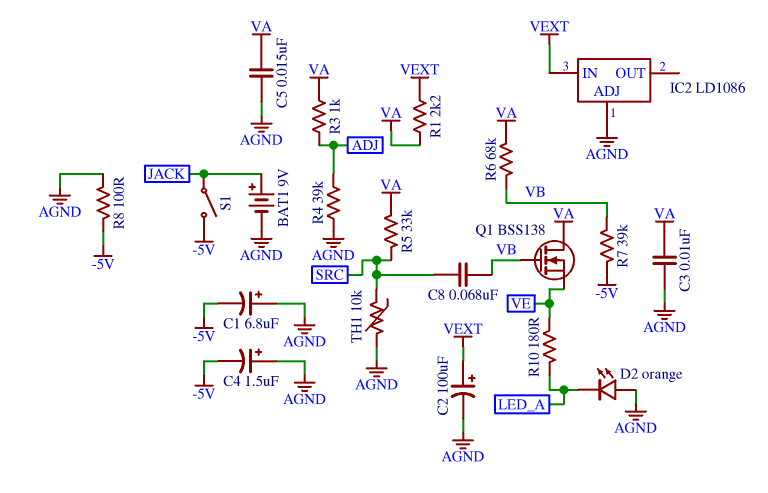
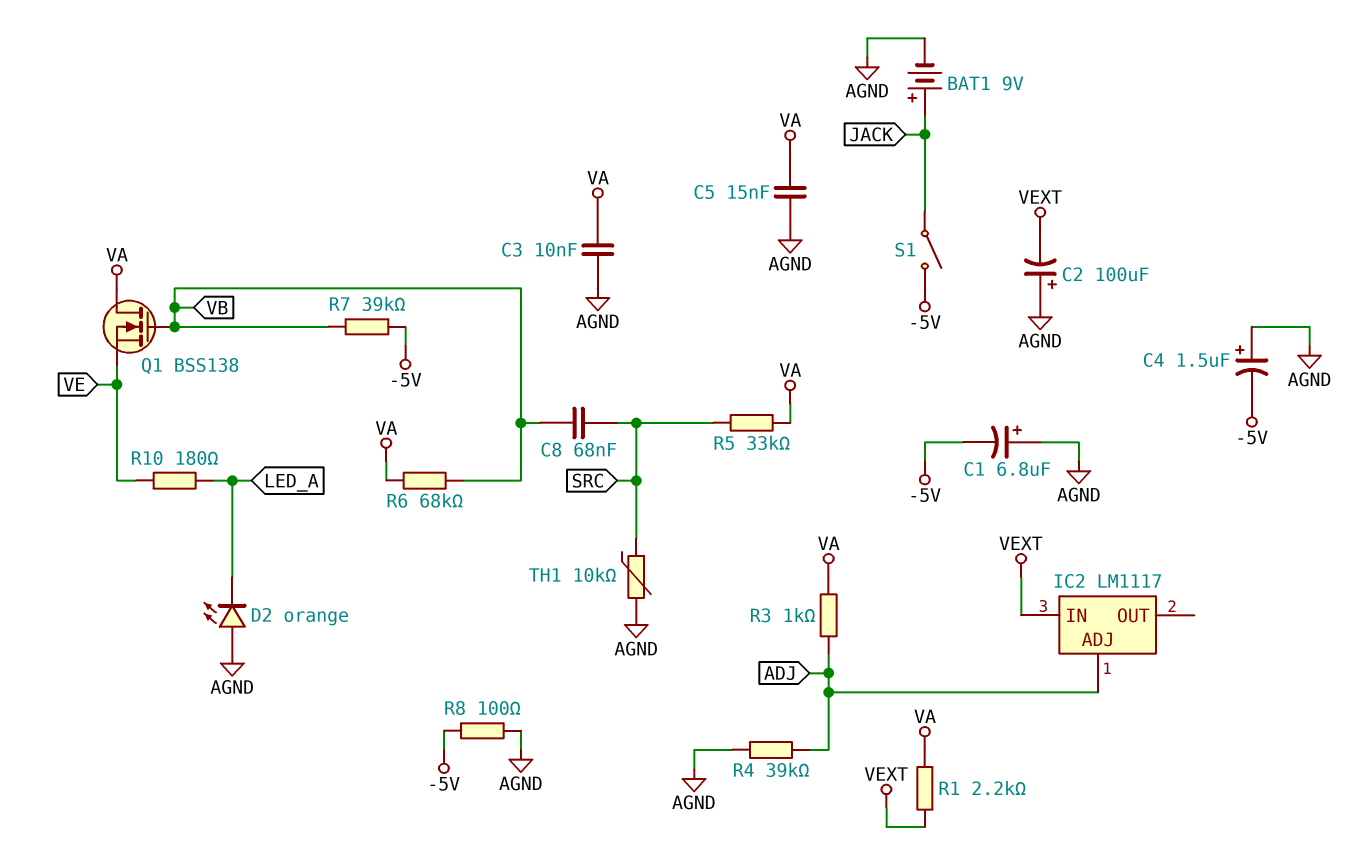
C2: 100uF (plus VEXT, minus AGND) -> 100uF (plus AGND, minus VEXT)
IC2: LD1086 -> LM1117
IC2 pin ADJ: AGND -> ADJ

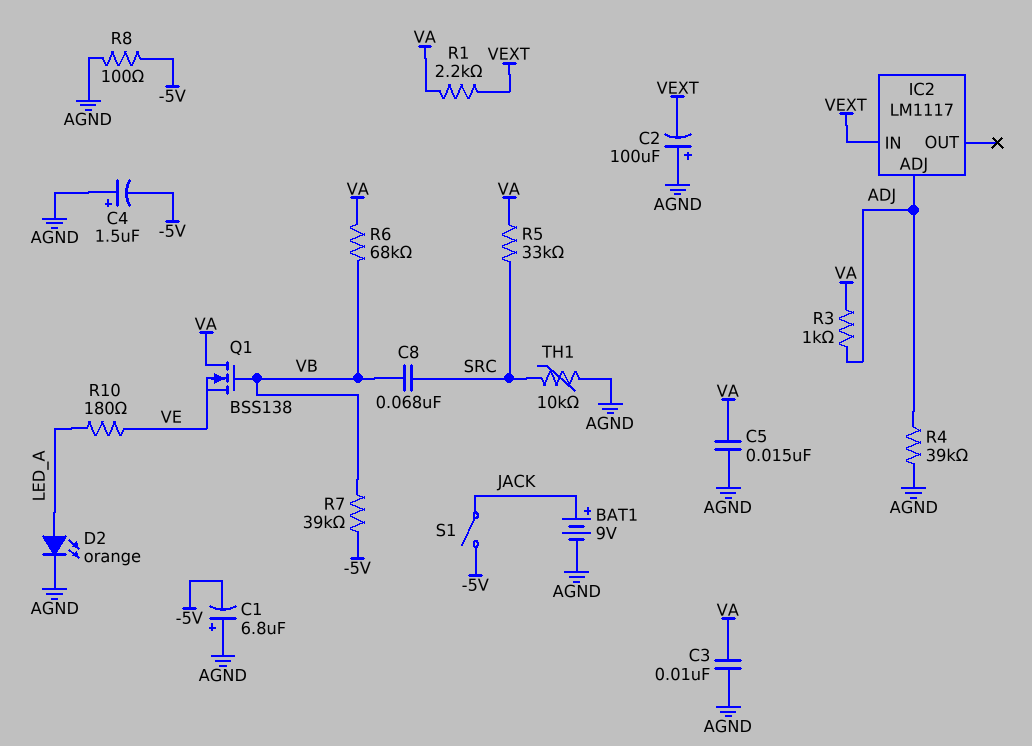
D2: LED orange (A AGND, K LED_A) -> LED orange (A LED_A, K AGND)

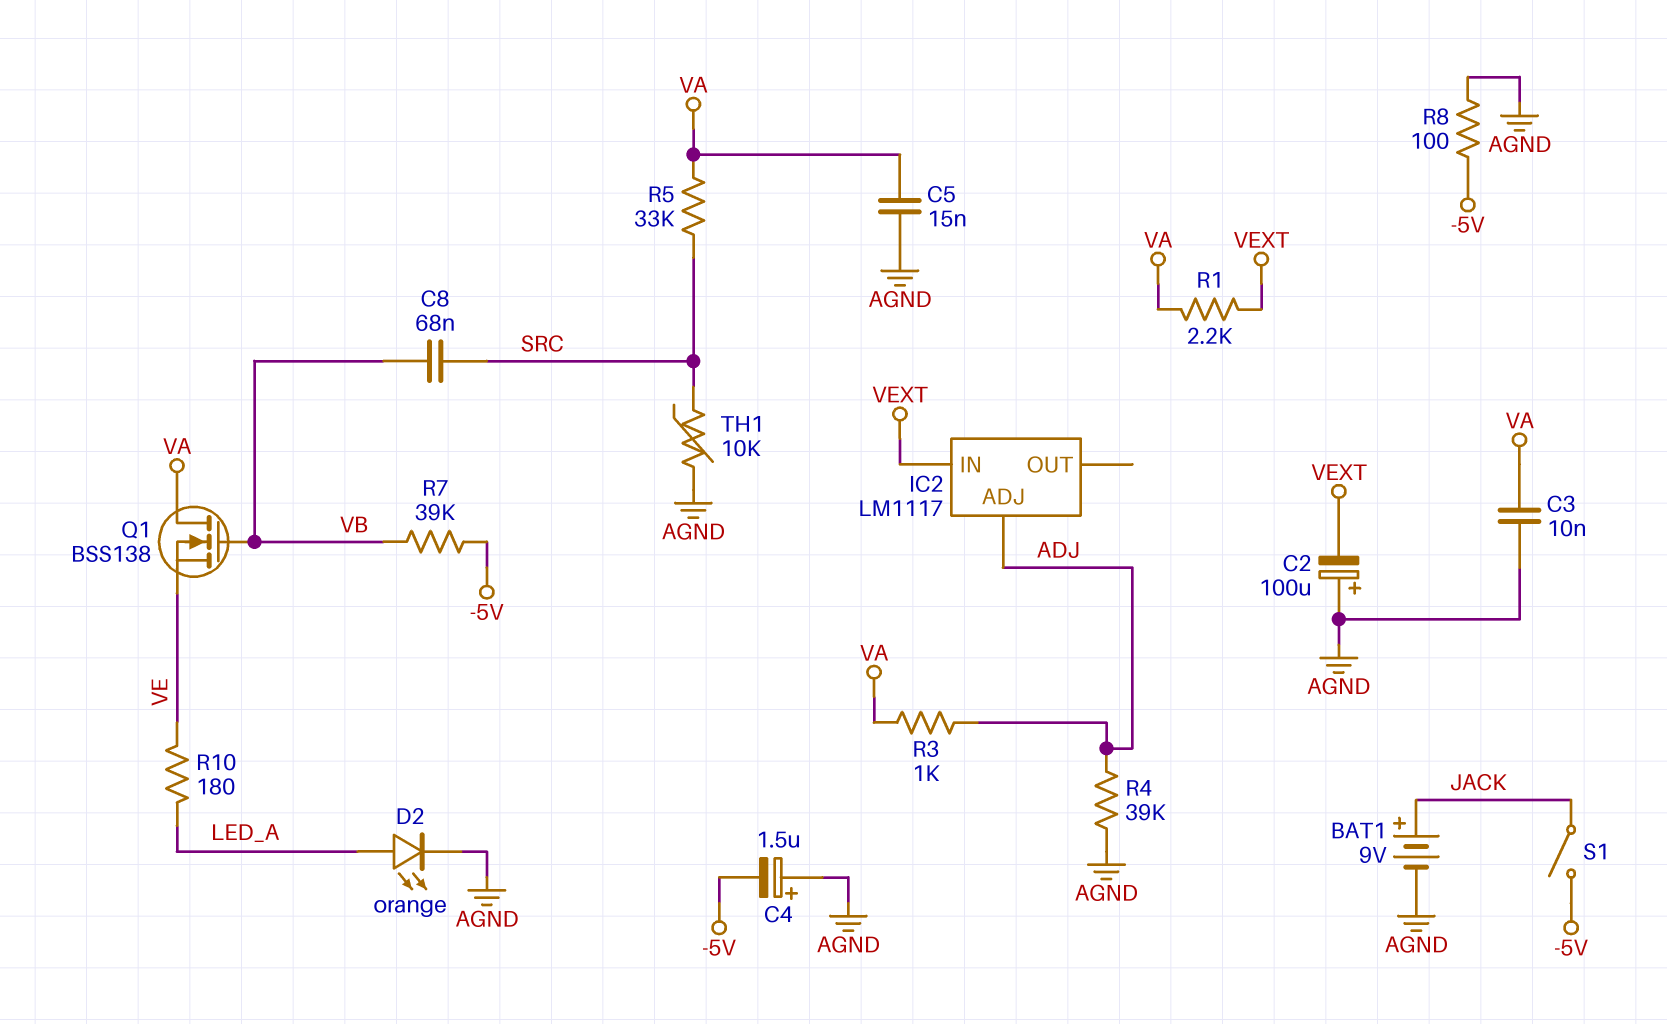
C1: 6.8uF (plus AGND, minus -5V) -> none
R6: 68k (VA, VB) -> none

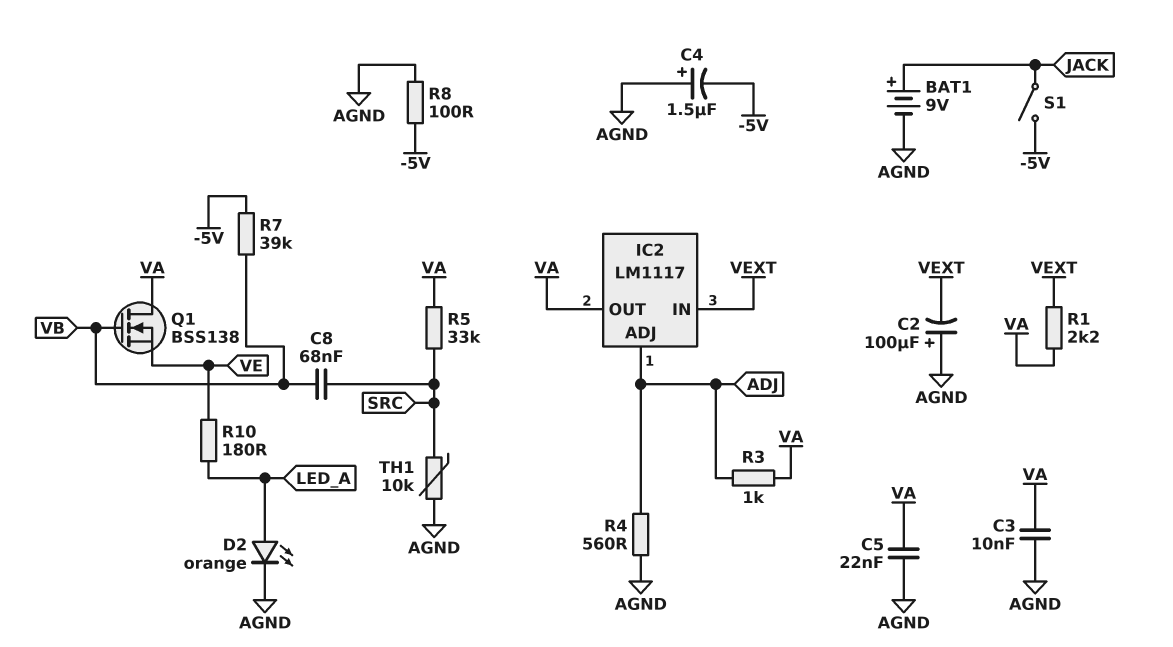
C5: 15nF (AGND, VA) -> 22nF (AGND, VA)
IC2 pin OUT: none -> VA
R4: 39k (ADJ, AGND) -> 560 (ADJ, AGND)

